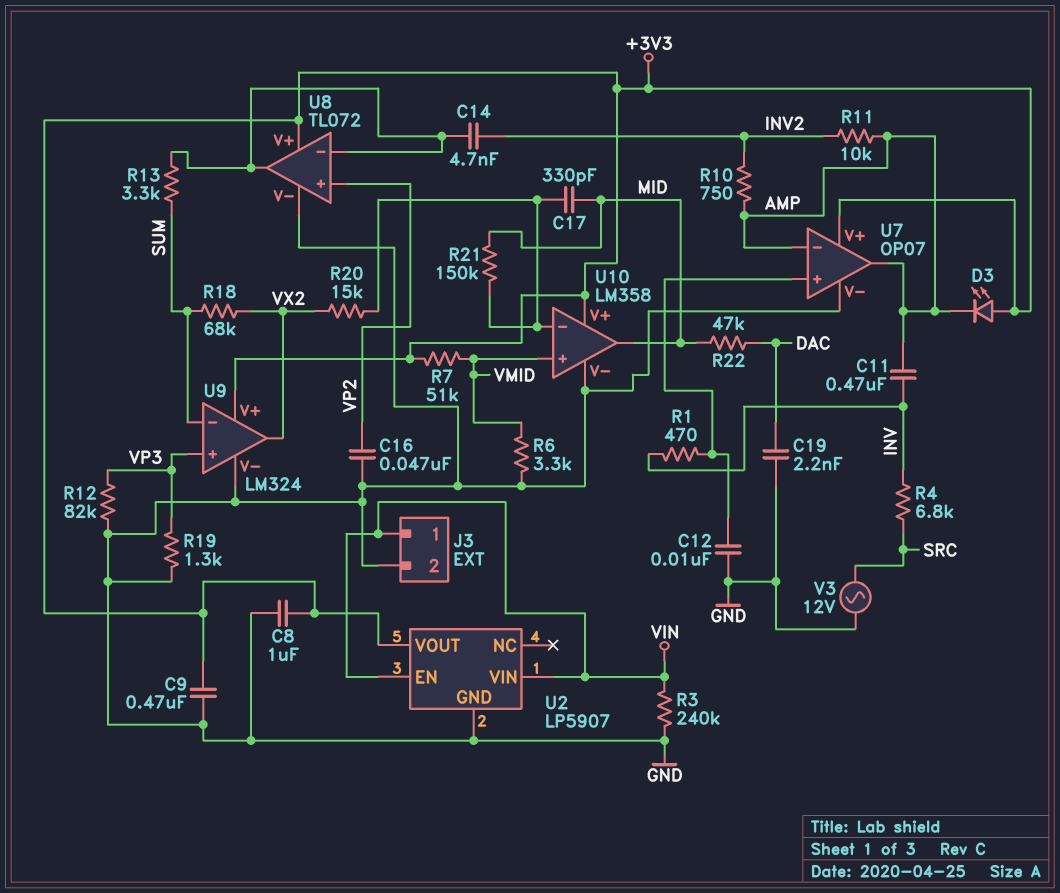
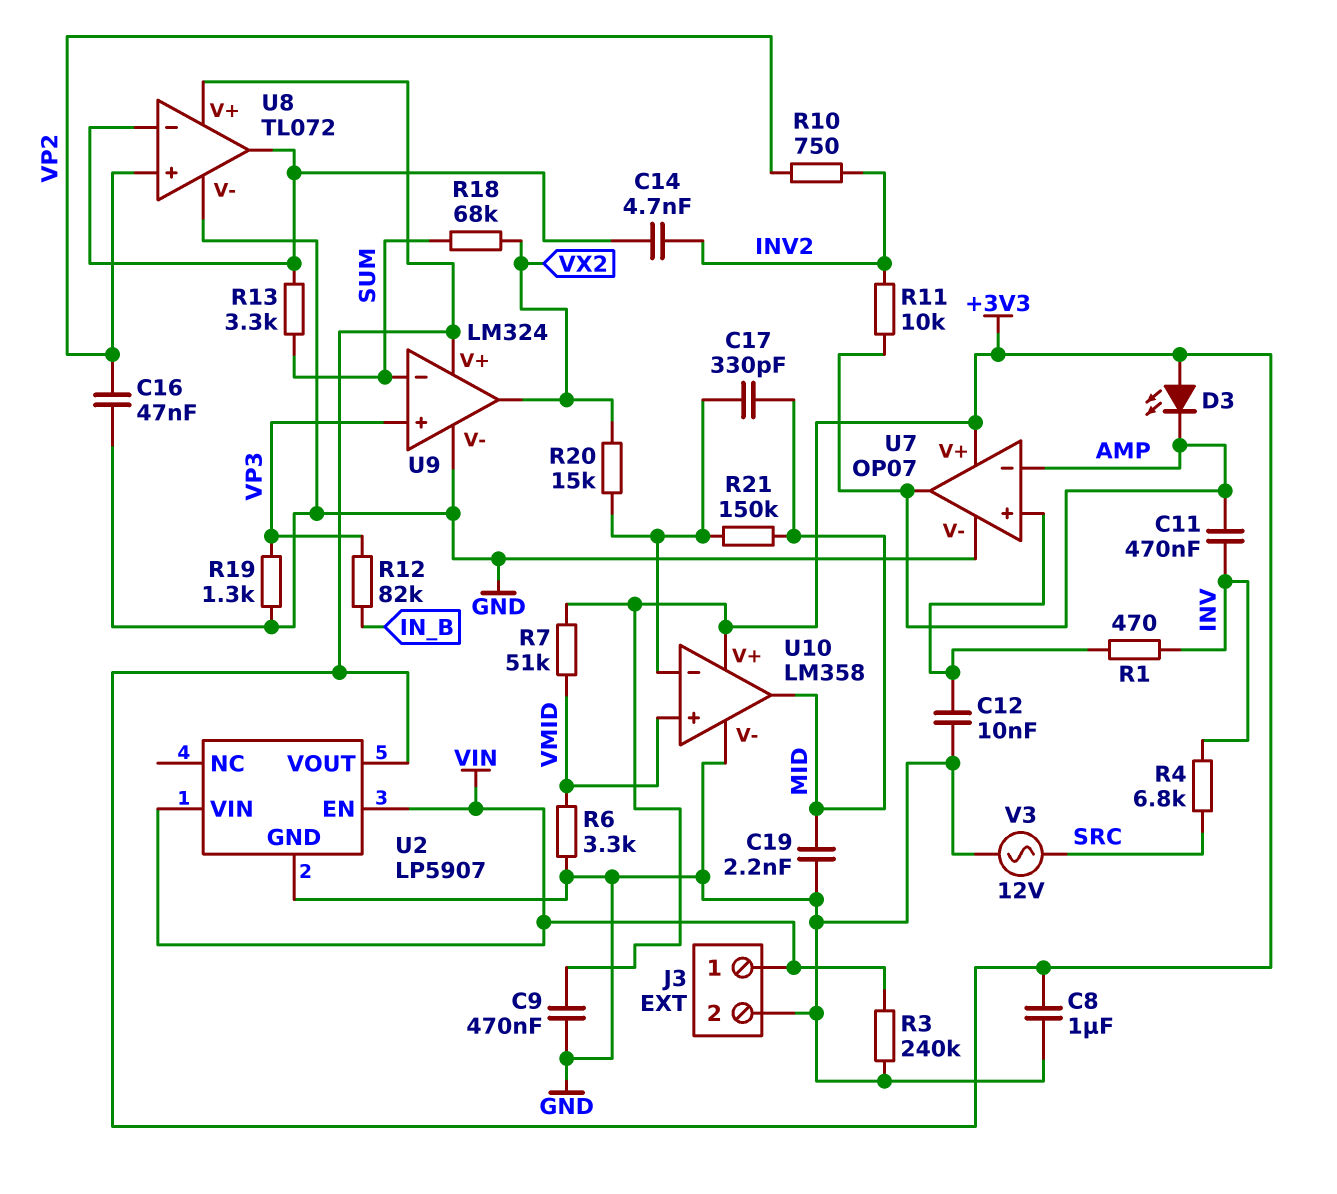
C19: 2.2nF (DAC, GND) -> 2.2nF (GND, MID)
R10: 750 (AMP, INV2) -> 750 (INV2, VP2)
R12: 82k (GND, VP3) -> 82k (IN_B, VP3)
R22: 47k (DAC, MID) -> none

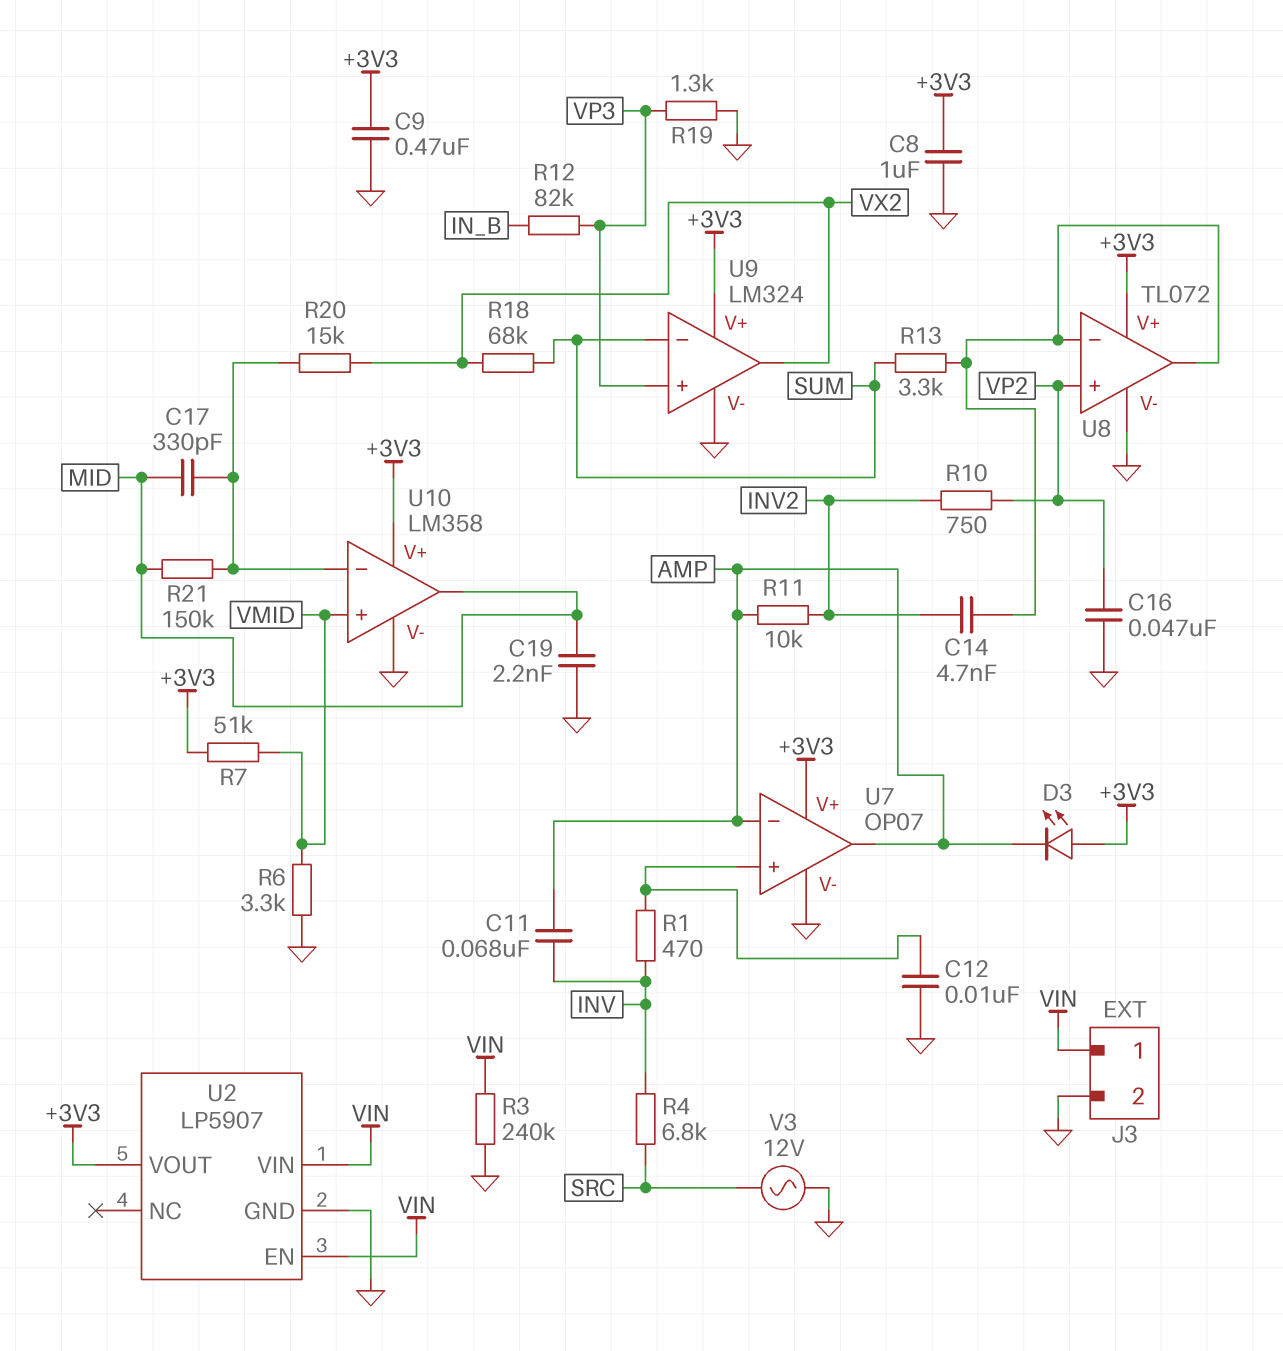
C11: 470nF (AMP, INV) -> 68nF (AMP, INV)

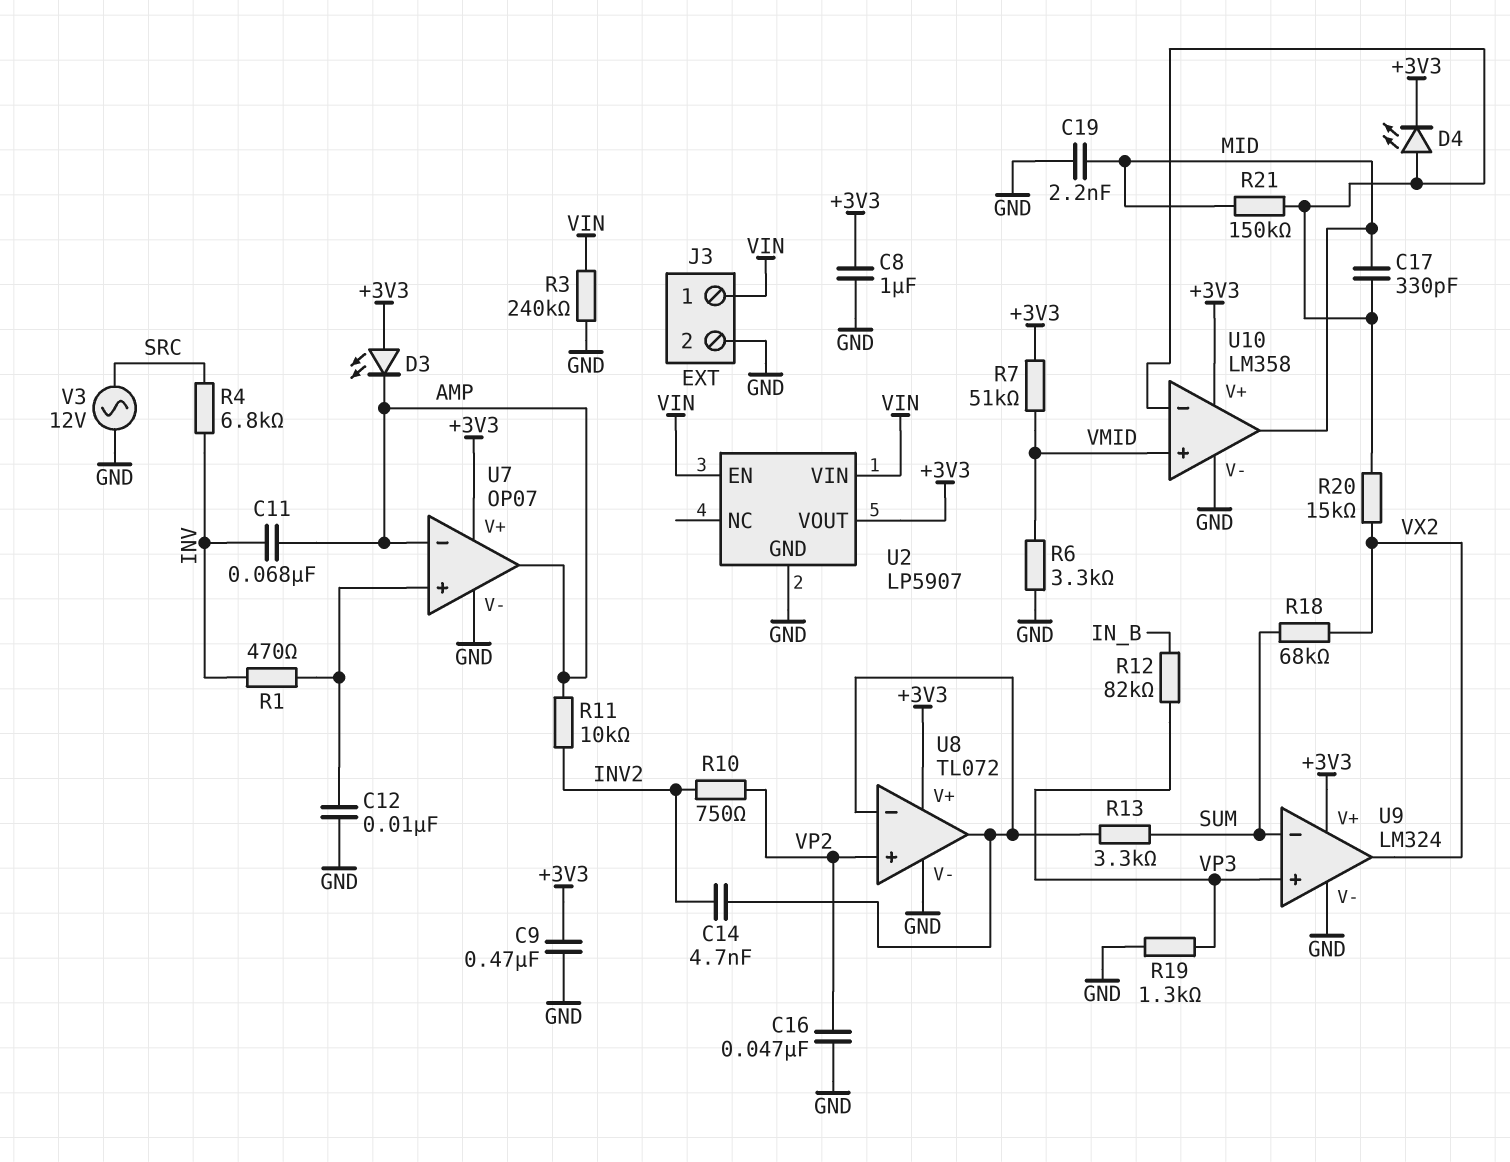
D4: none -> LED (A U10/in-, K +3V3)

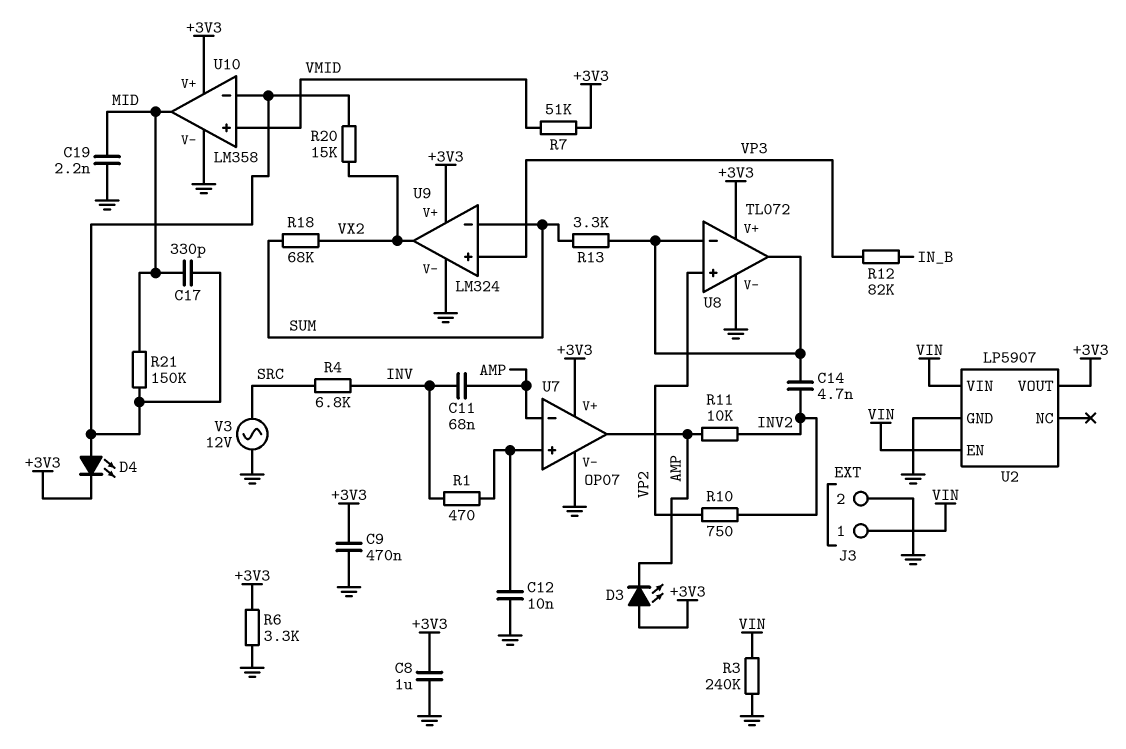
C16: 47nF (GND, VP2) -> none
R6: 3.3k (GND, VMID) -> 3.3k (+3V3, GND)
R19: 1.3k (GND, VP3) -> none

